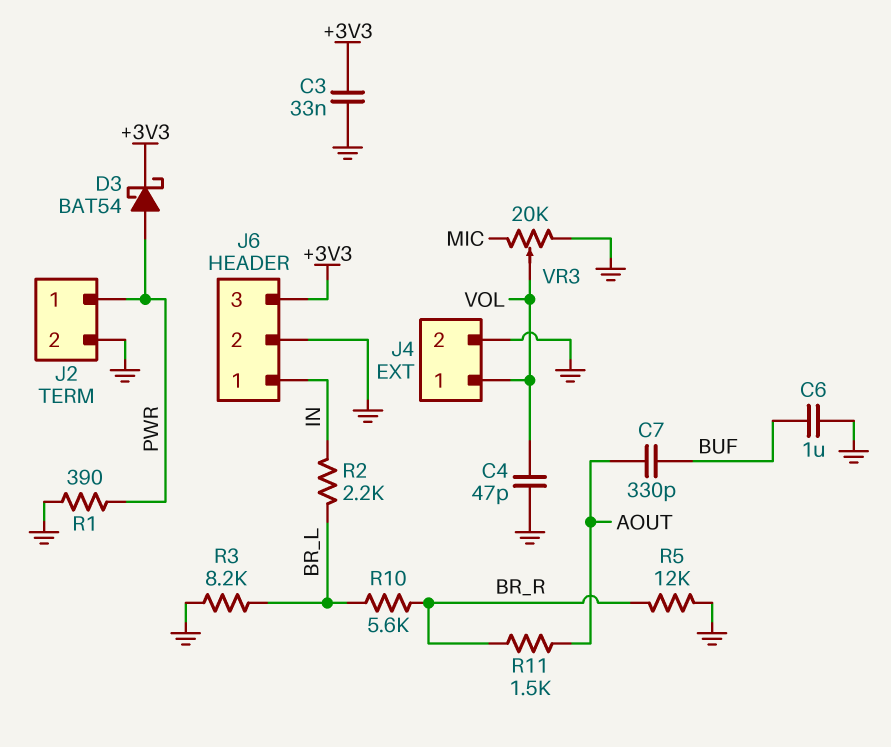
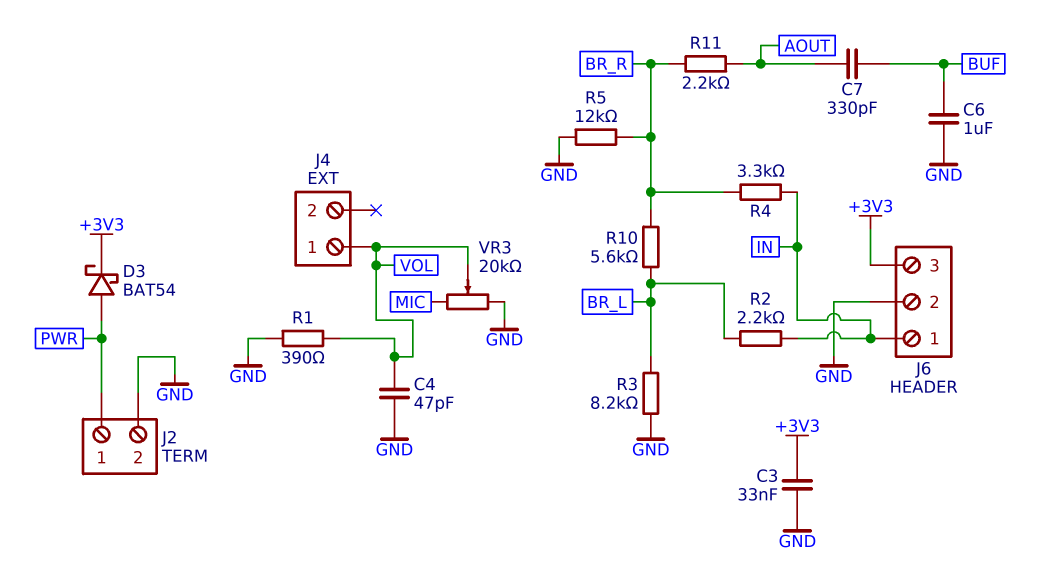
J4 pin 2: GND -> none
R1: 390 (GND, PWR) -> 390 (GND, VOL)
R4: none -> 3.3k (BR_R, IN)
R11: 1.5k (AOUT, BR_R) -> 2.2k (AOUT, BR_R)

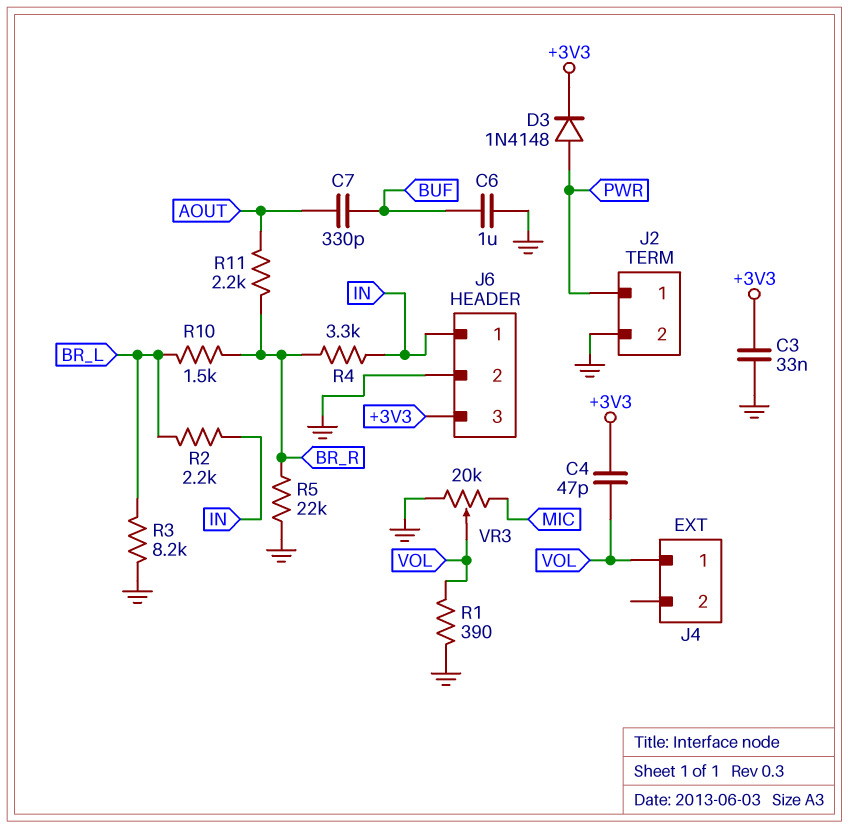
C4: 47pF (GND, VOL) -> 47pF (+3V3, VOL)
D3: schottky BAT54 (A PWR, K +3V3) -> diode 1N4148 (A PWR, K +3V3)
R5: 12k (BR_R, GND) -> 22k (BR_R, GND)
R10: 5.6k (BR_L, BR_R) -> 1.5k (BR_L, BR_R)

